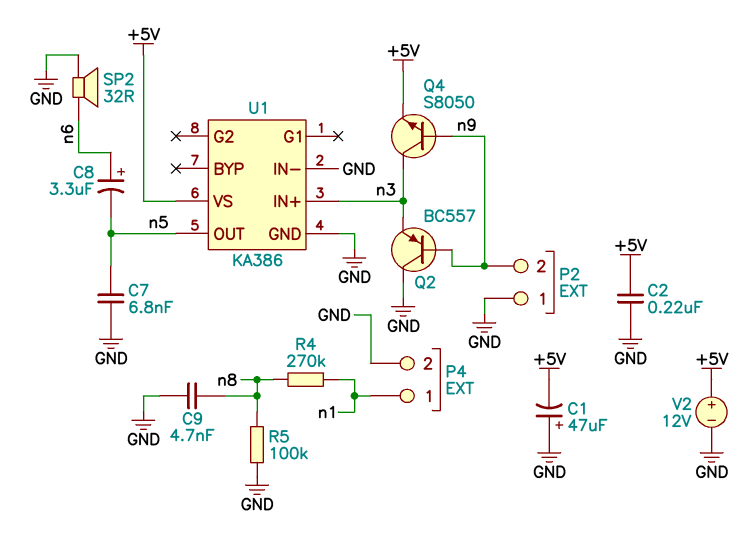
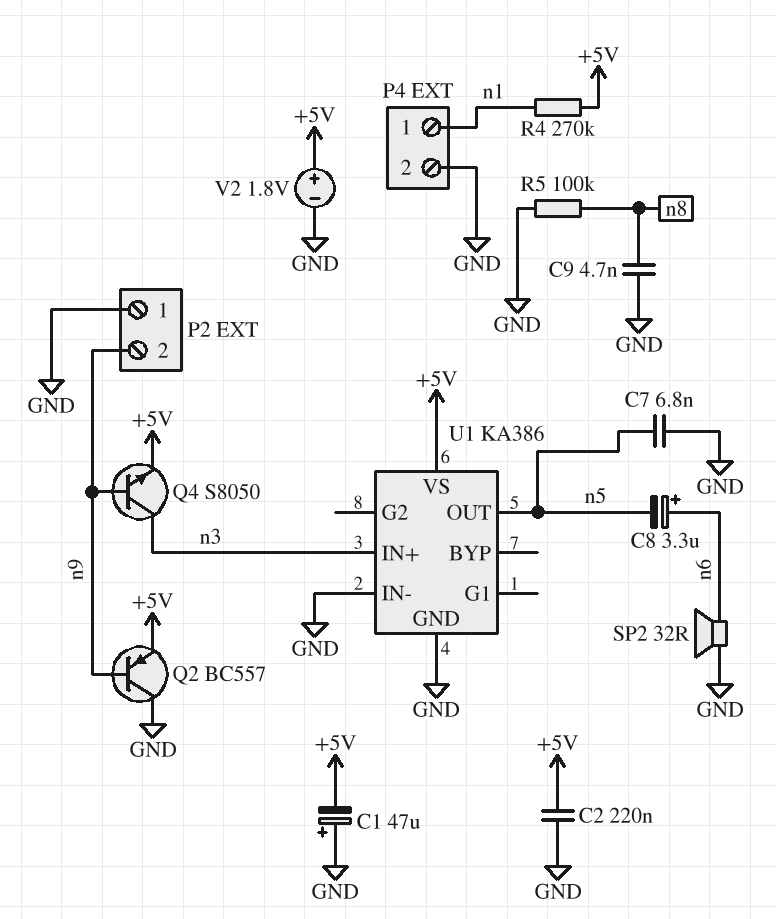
Q2: PNP BC557 (B n9, C GND, E n3) -> PNP BC557 (B n9, C GND, E +5V)
R4: 270k (n1, n8) -> 270k (+5V, n1)
V2: 12V (plus +5V, minus GND) -> 1.8V (plus +5V, minus GND)

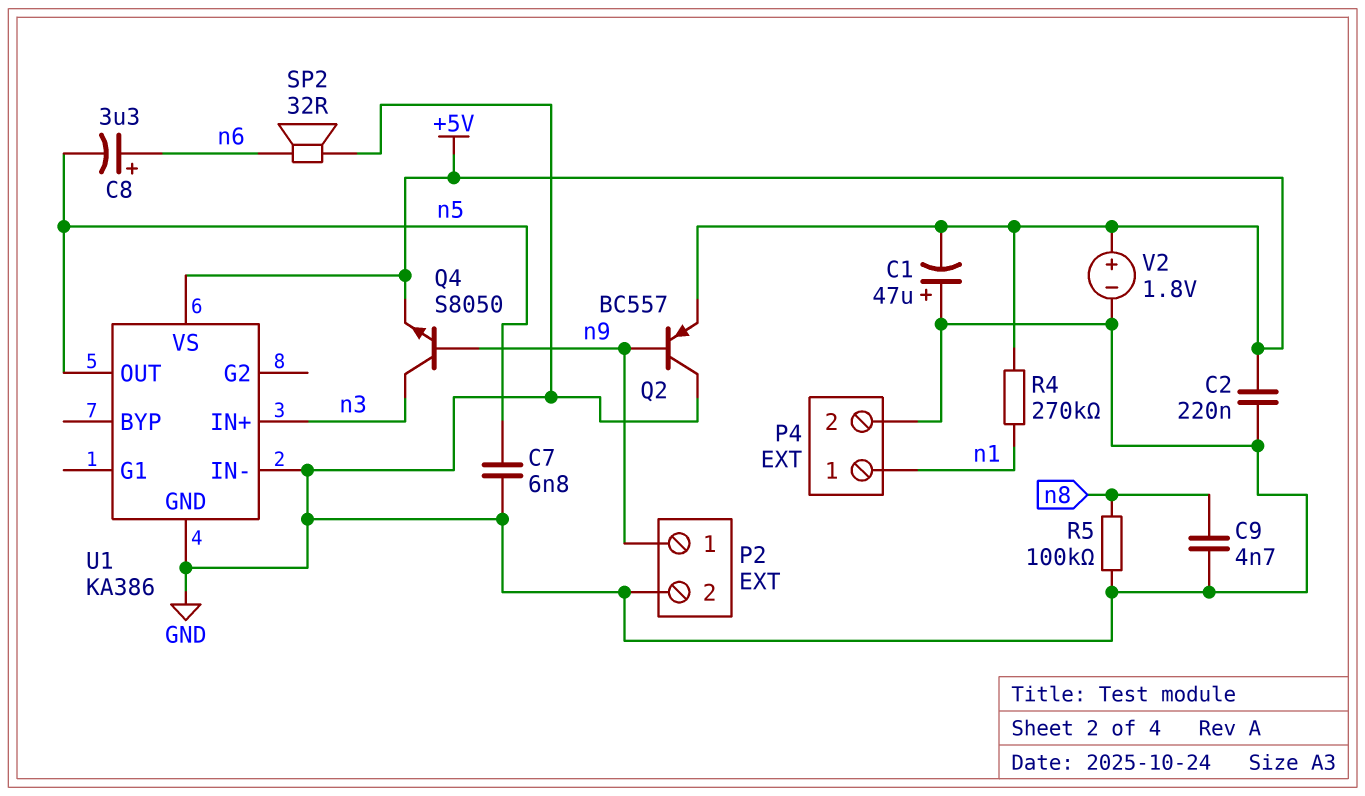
P2 pin 1: GND -> n9
P2 pin 2: n9 -> GND

